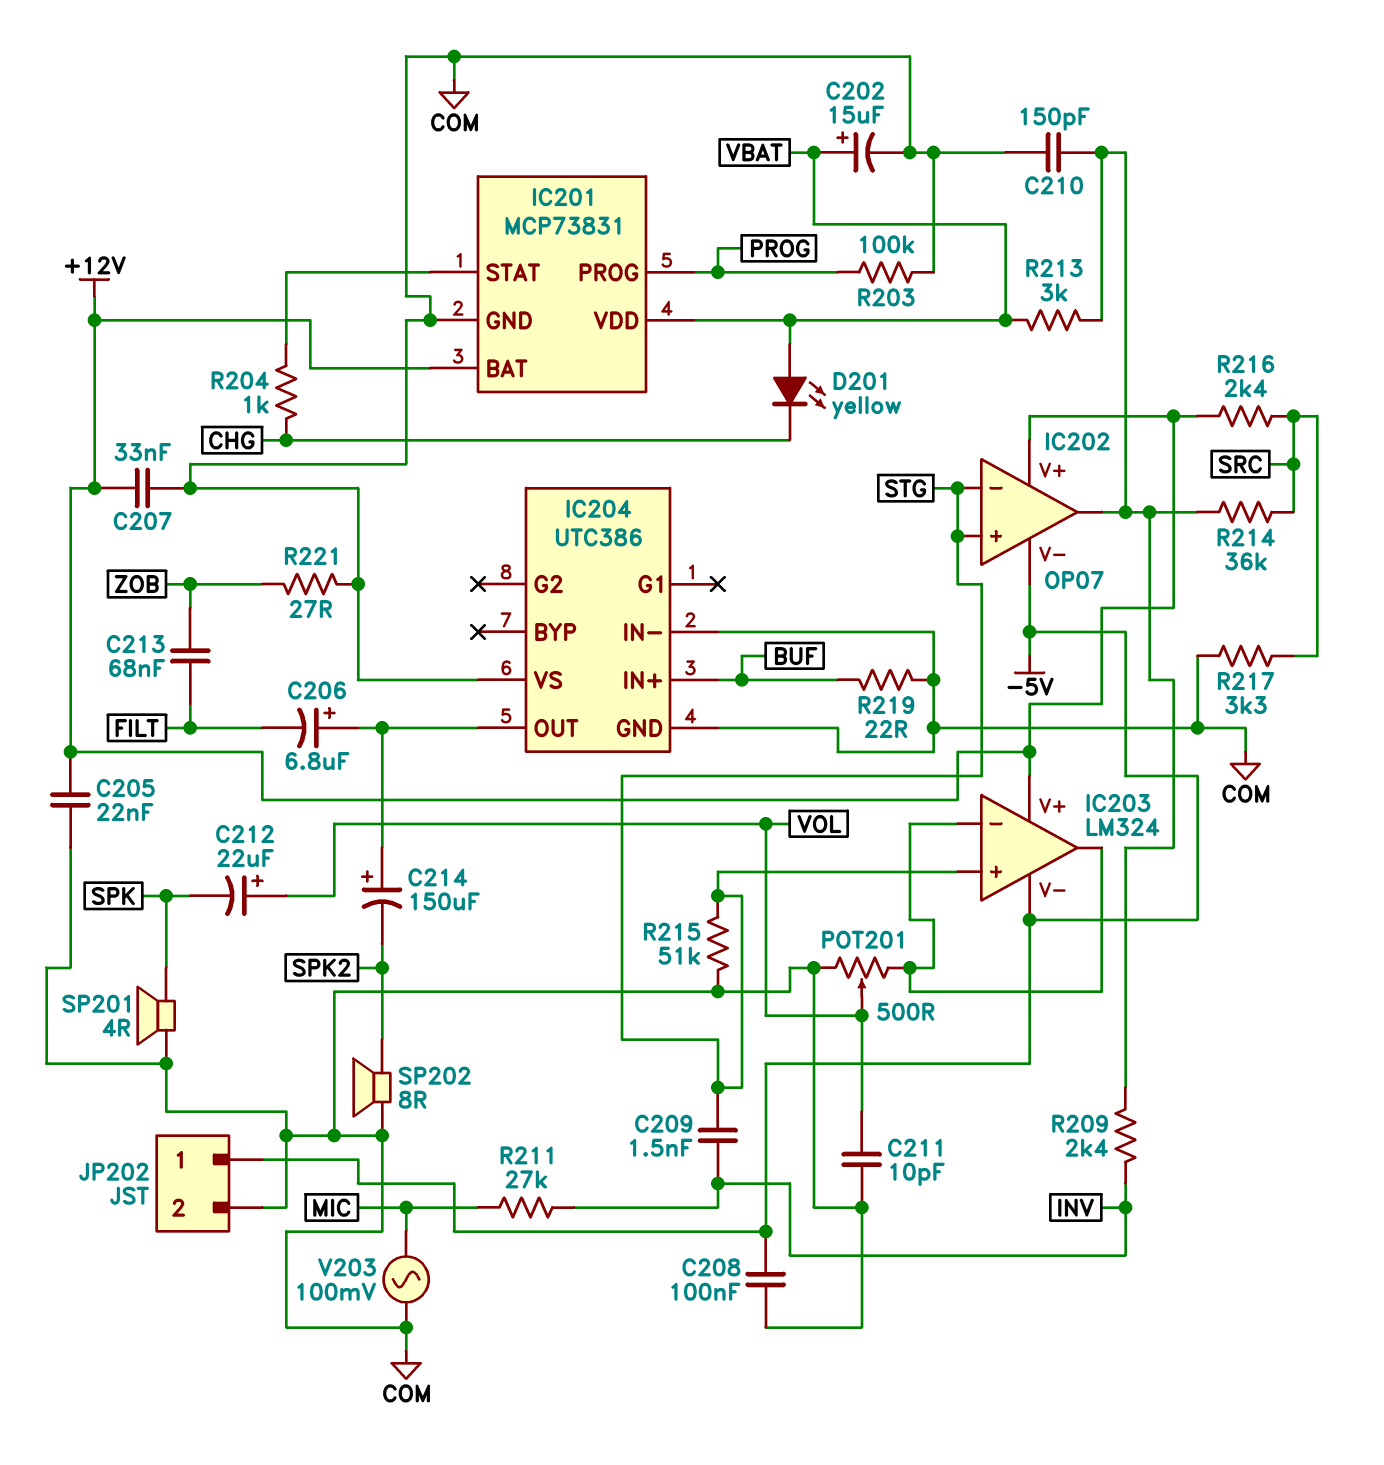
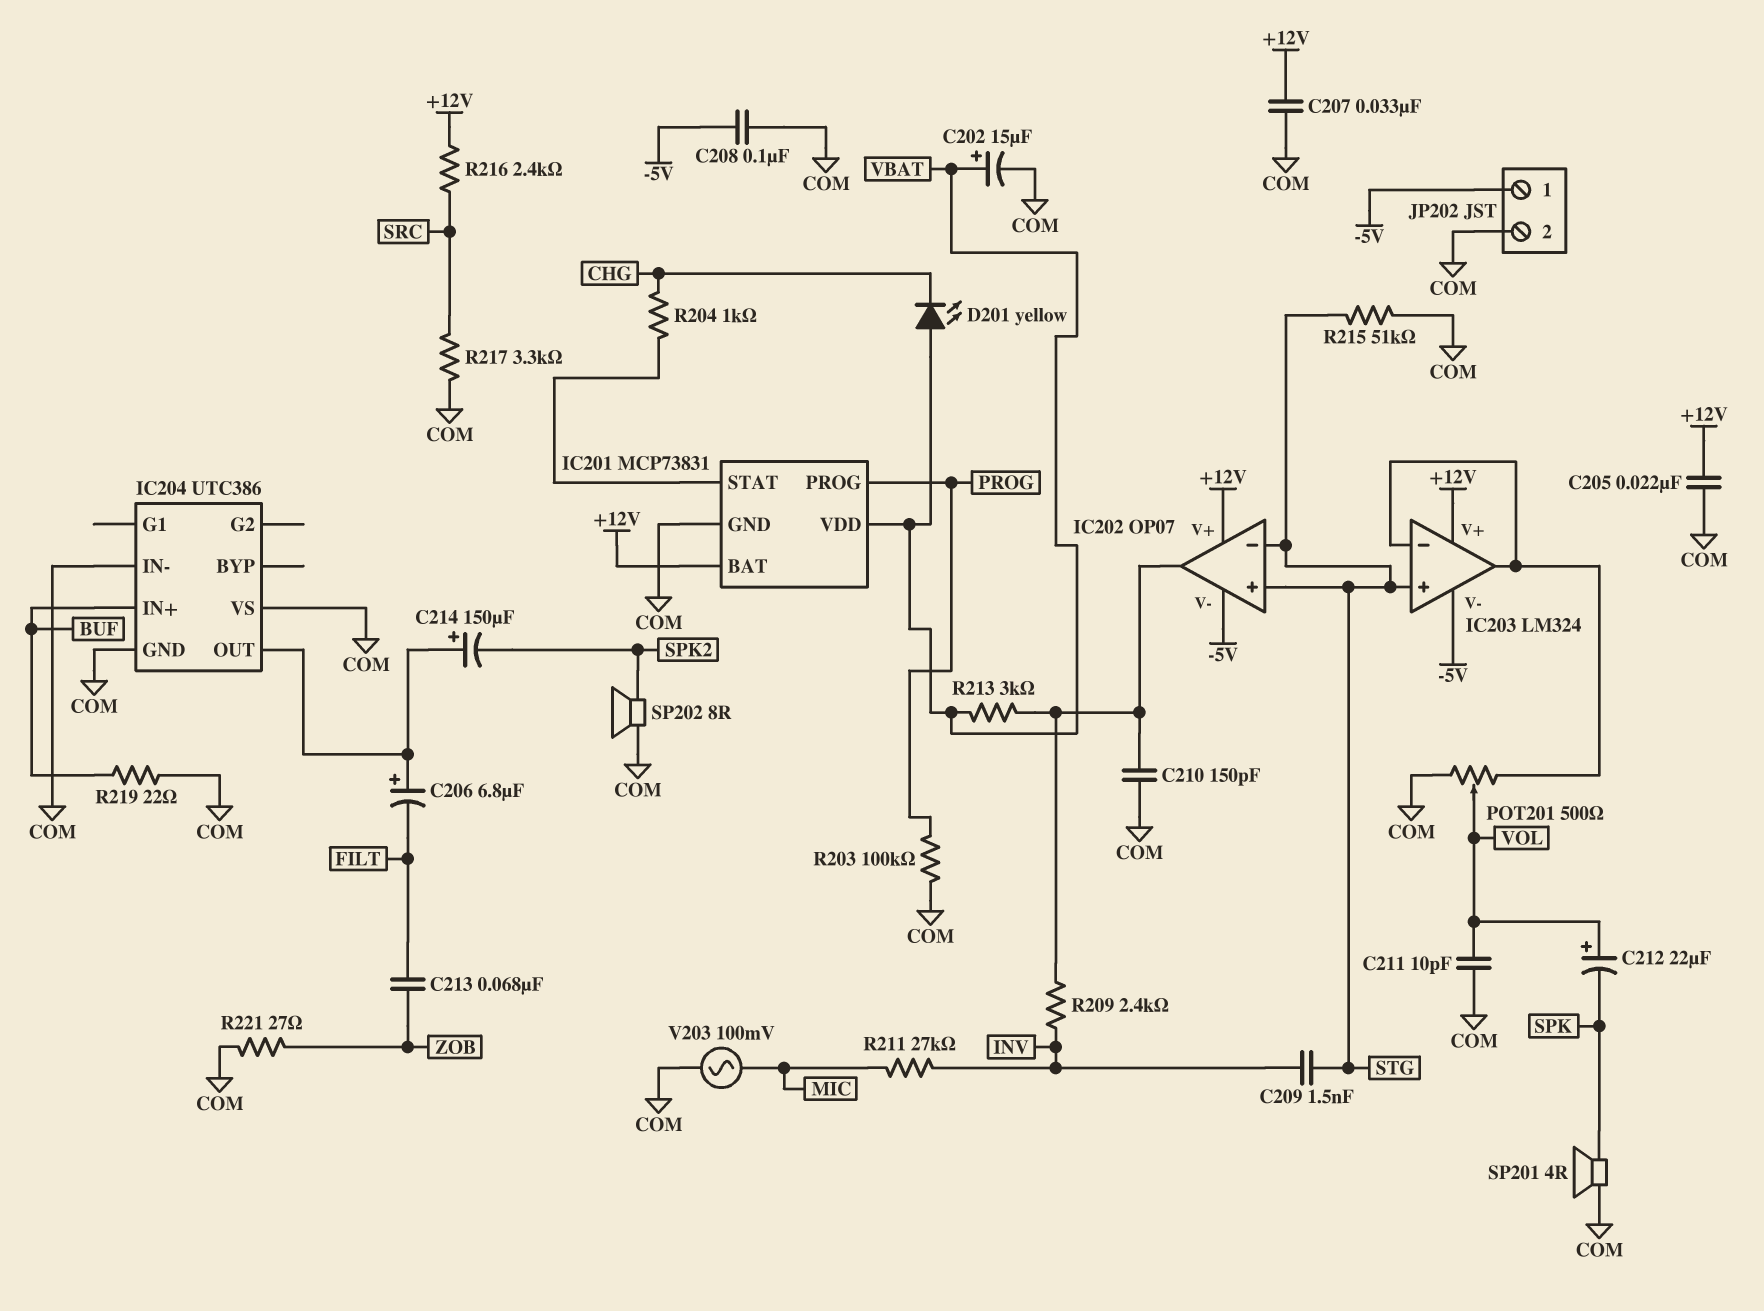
R214: 36k (IC202/out, SRC) -> none

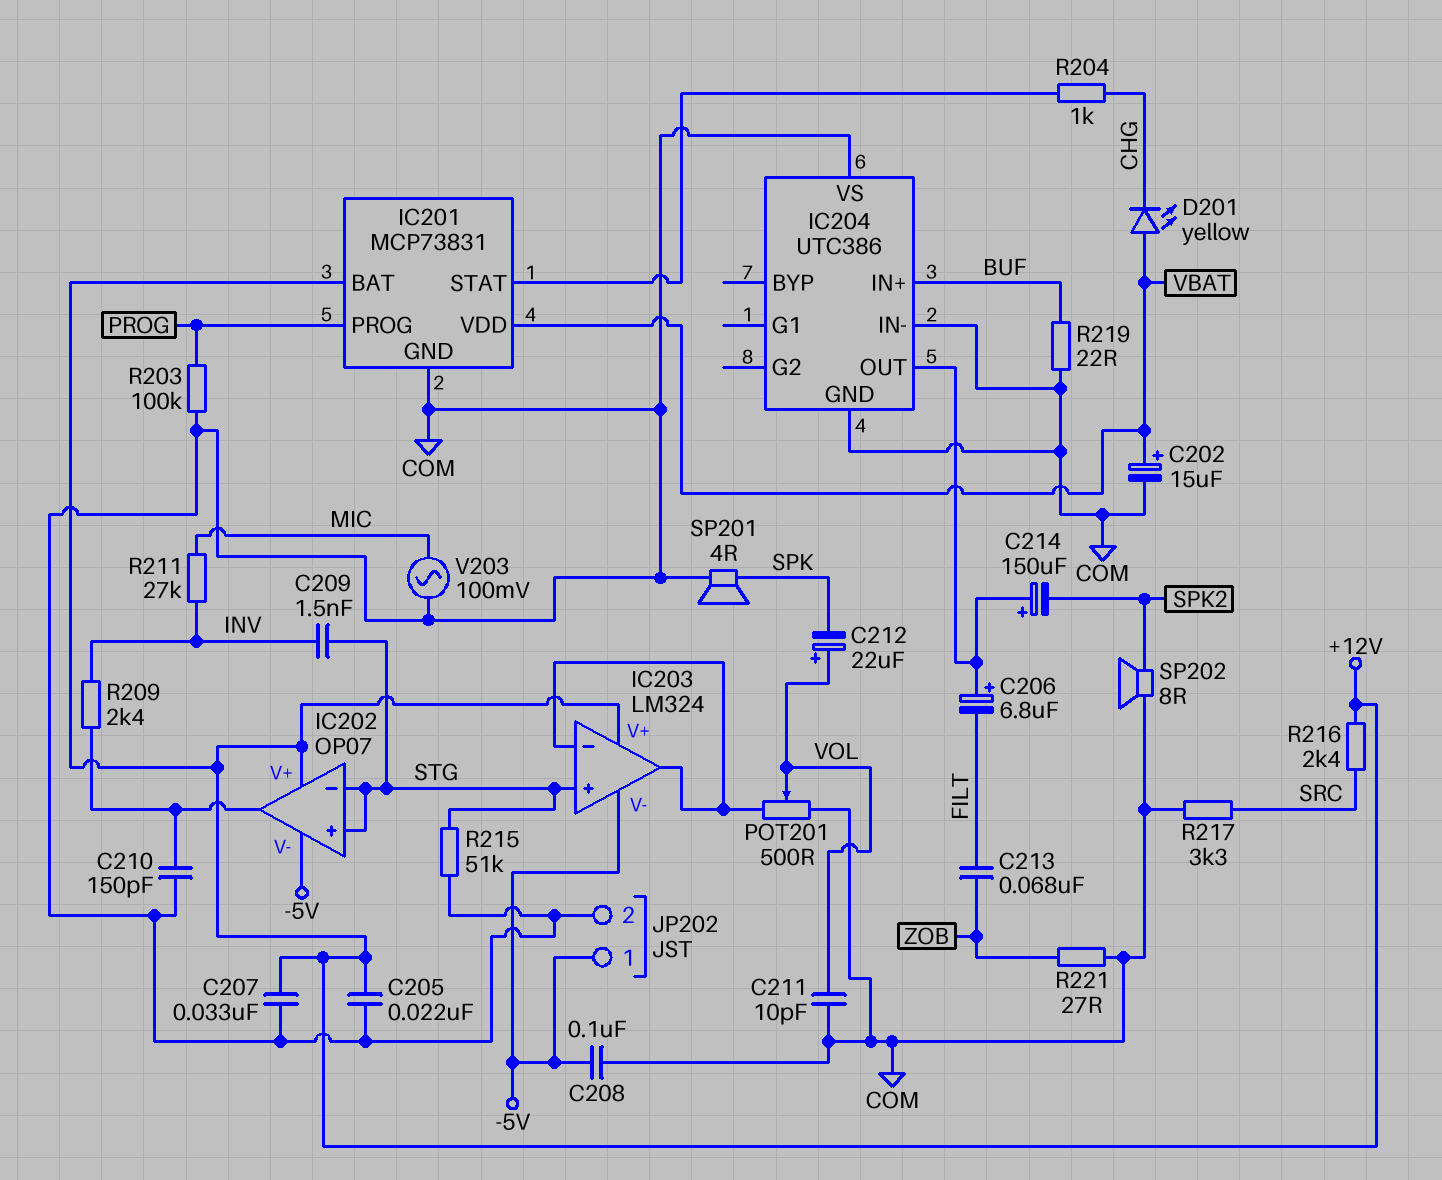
R213: 3k (IC202/out, VBAT) -> none

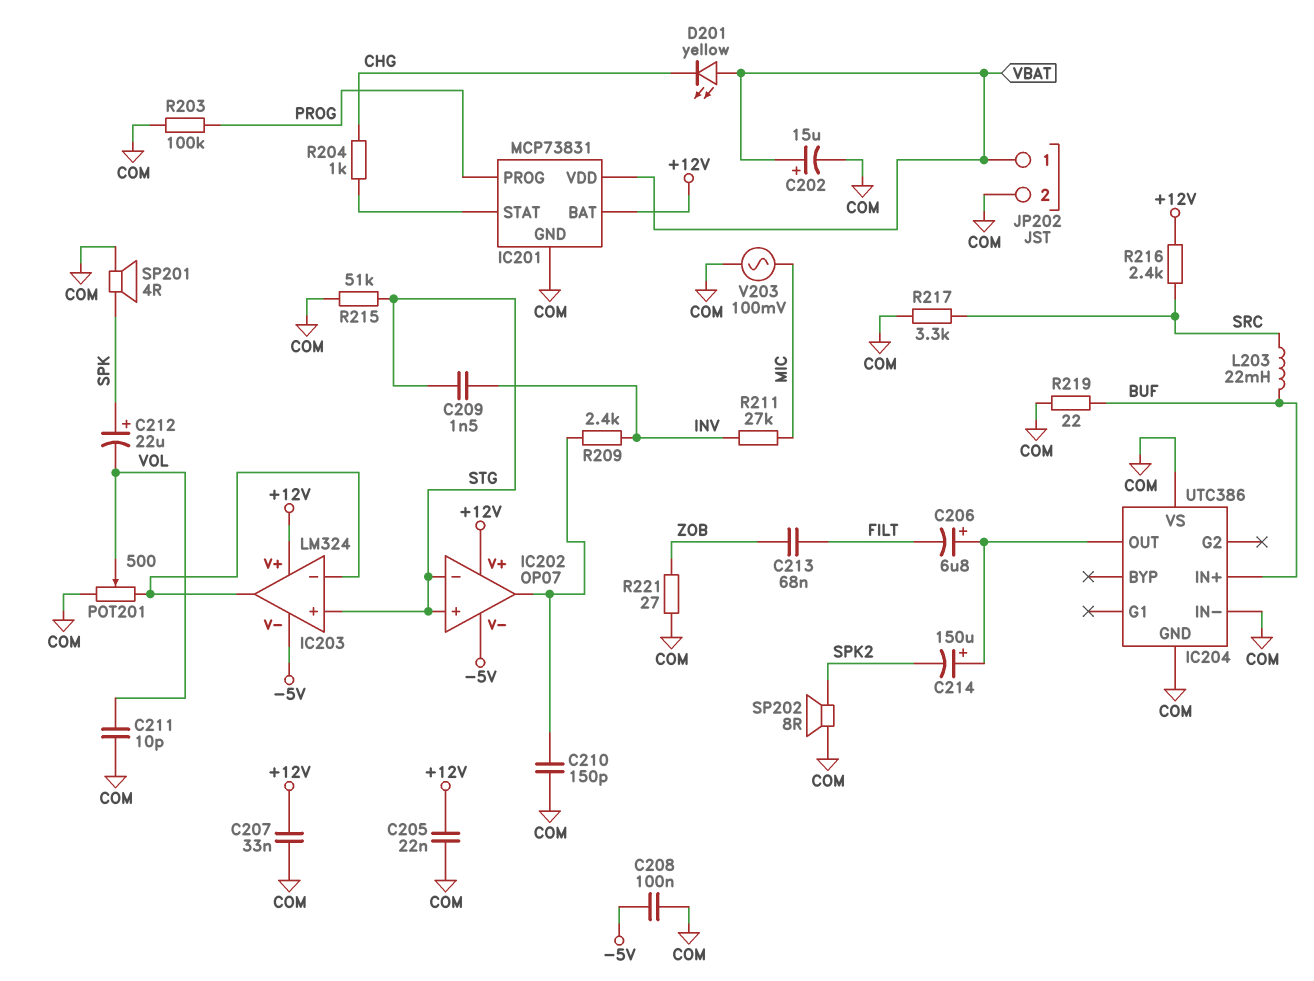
C212: 22uF (plus VOL, minus SPK) -> 22uF (plus SPK, minus VOL)
JP202 pin 1: -5V -> VBAT
L203: none -> 22mH (BUF, SRC)

